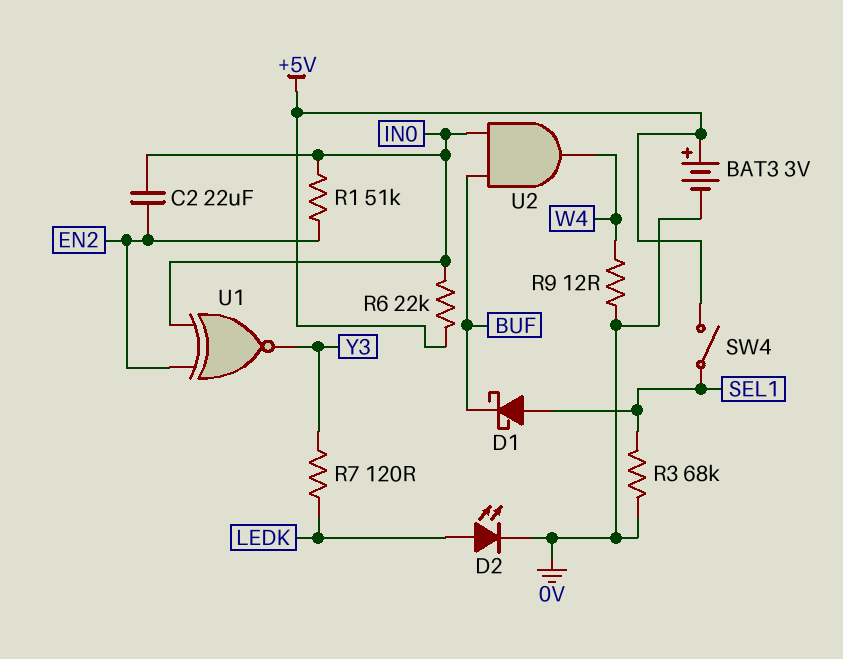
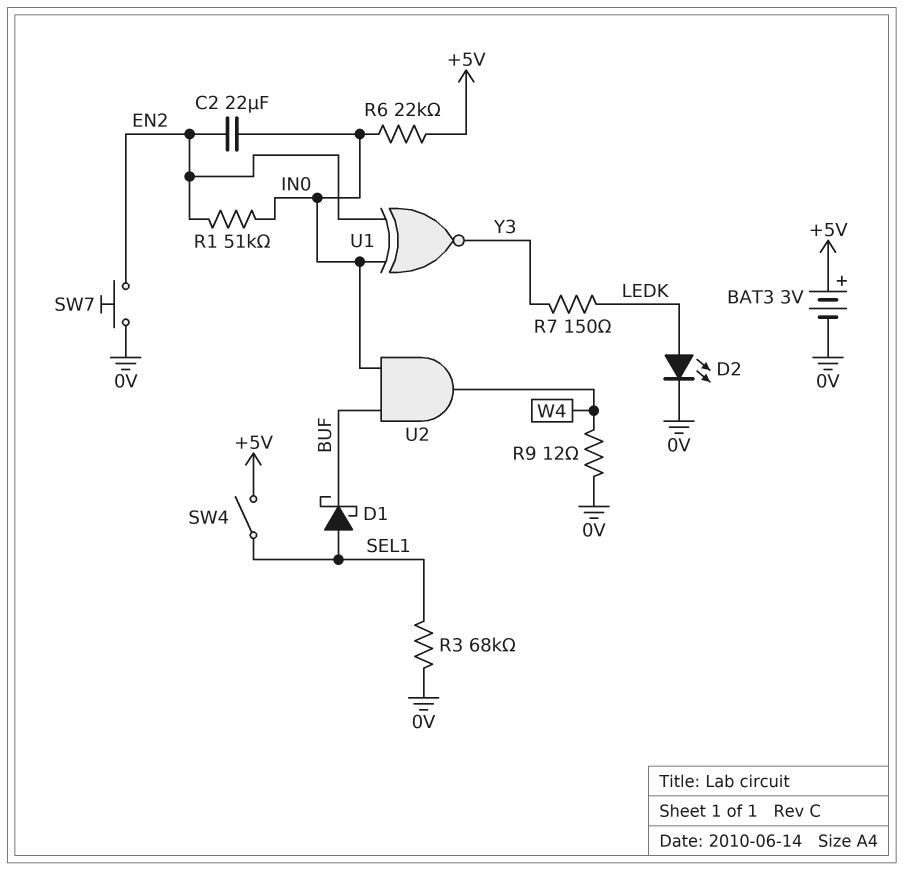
R7: 120 (LEDK, Y3) -> 150 (LEDK, Y3)
SW7: none -> button (0V, EN2)

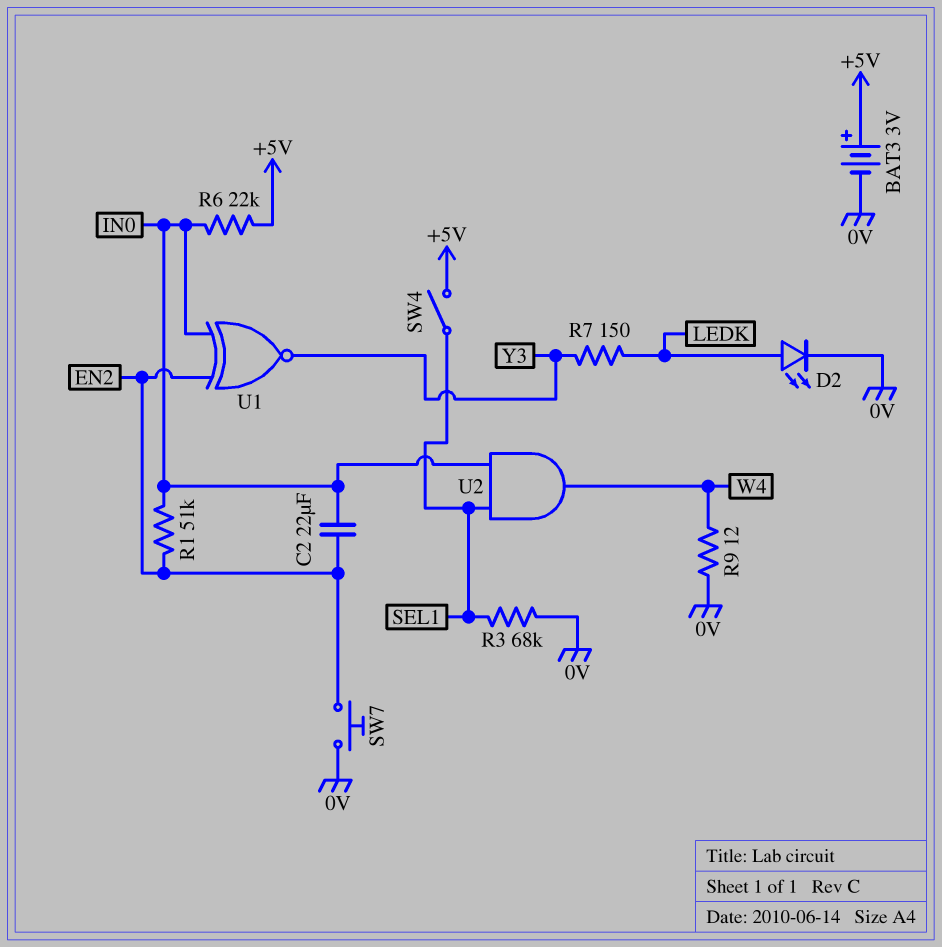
D1: schottky (A SEL1, K BUF) -> none
U2: AND (in BUF, in IN0, out W4) -> AND (in IN0, in SEL1, out W4)

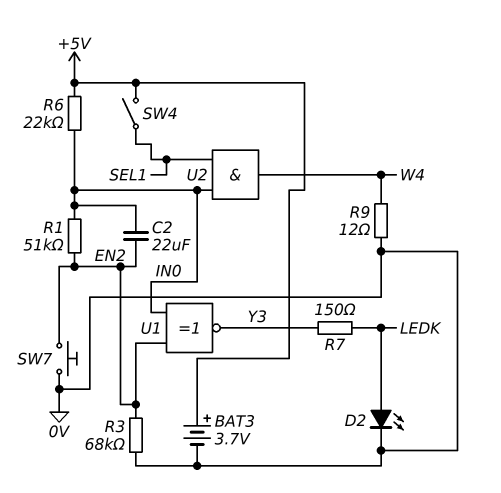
BAT3: 3V (plus +5V, minus 0V) -> 3.7V (plus +5V, minus 0V)
R3: 68k (0V, SEL1) -> 68k (0V, EN2)

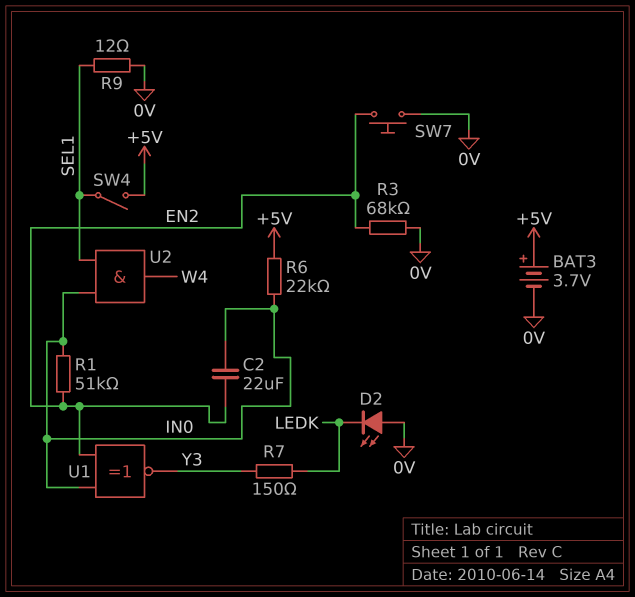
D2: LED (A LEDK, K 0V) -> LED (A 0V, K LEDK)
R9: 12 (0V, W4) -> 12 (0V, SEL1)

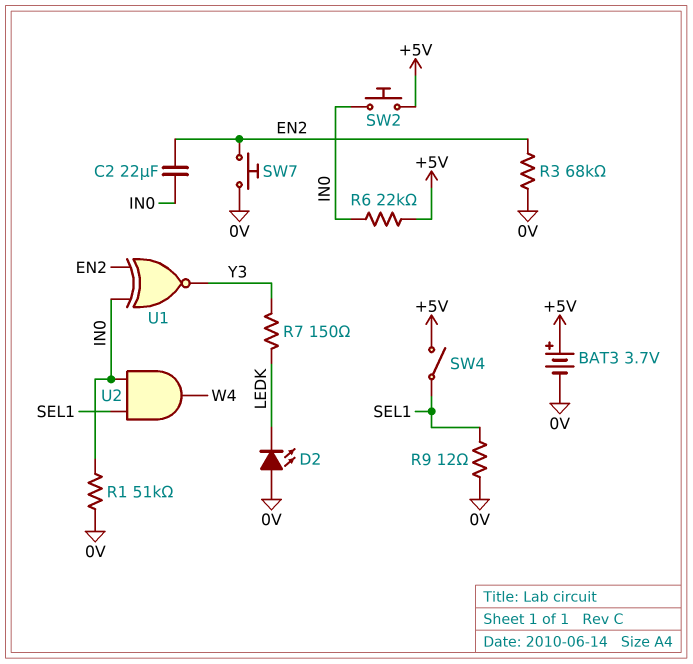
R1: 51k (EN2, IN0) -> 51k (0V, IN0)
SW2: none -> button (+5V, IN0)

